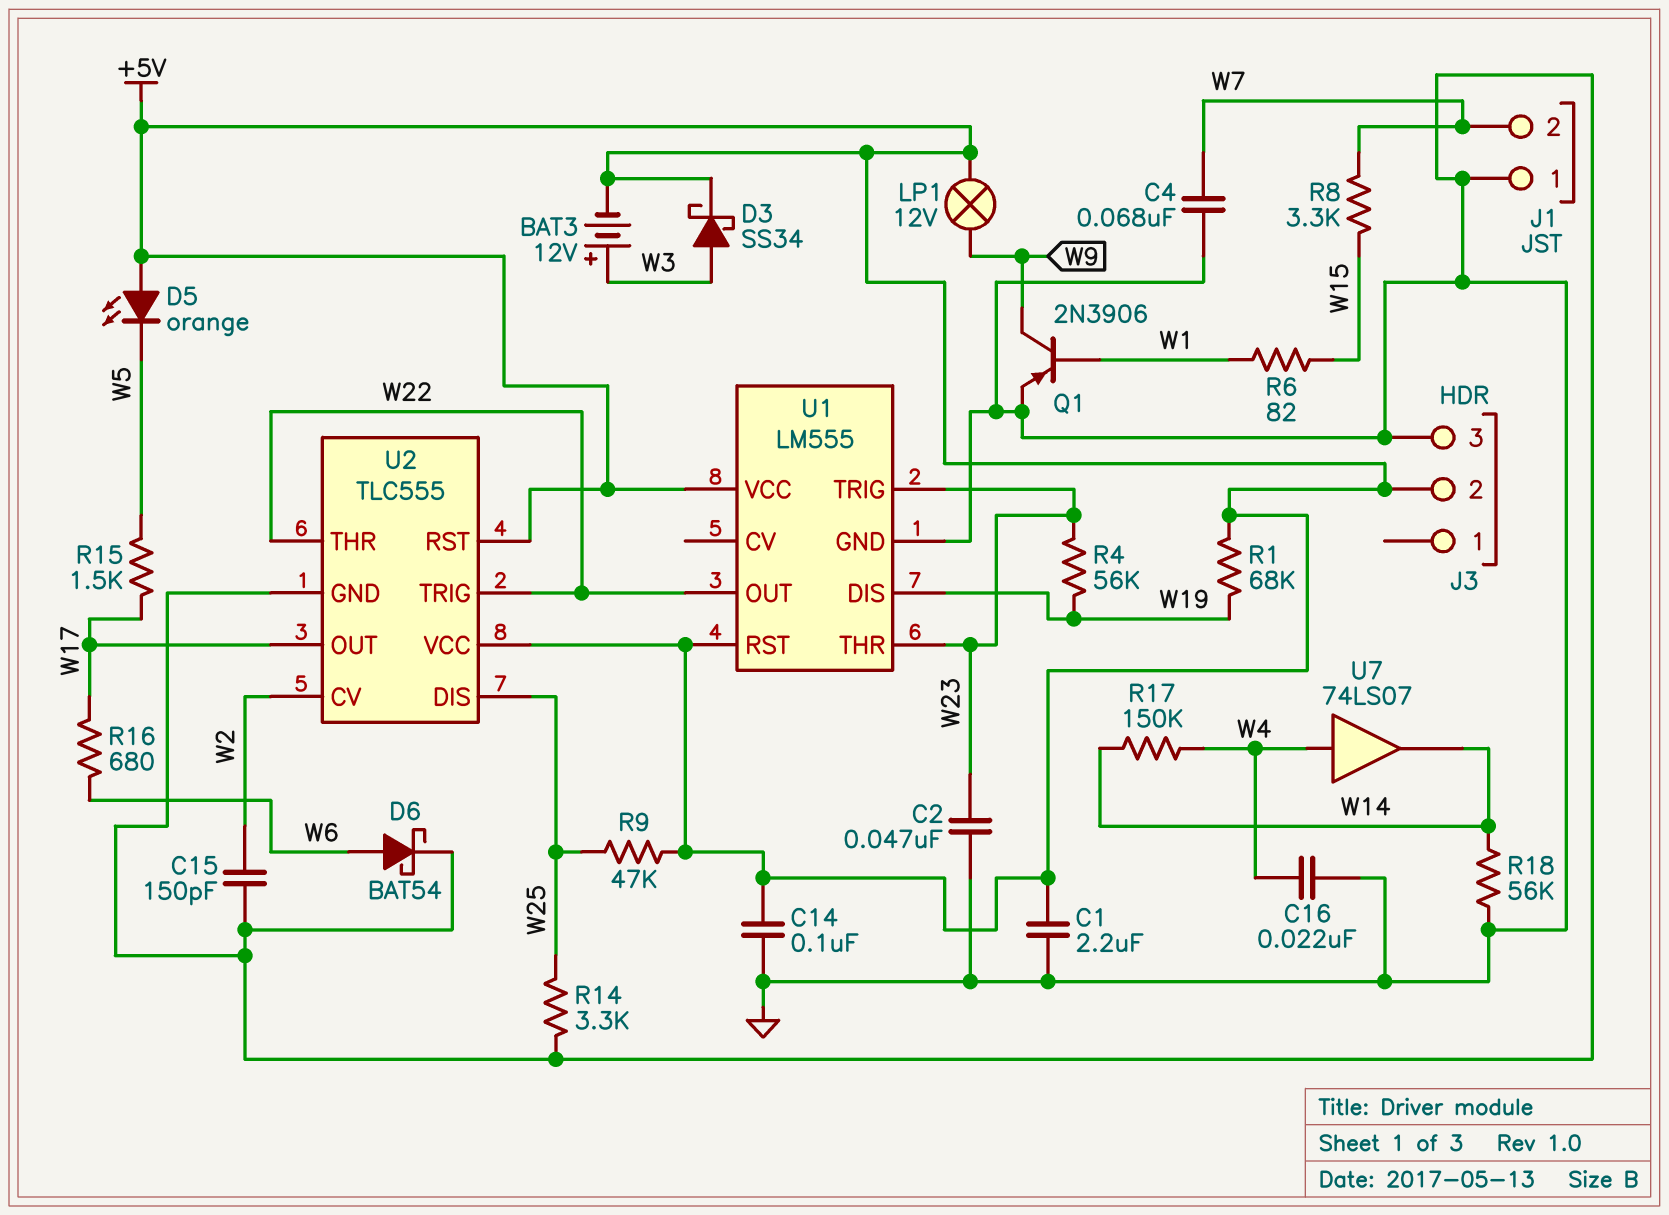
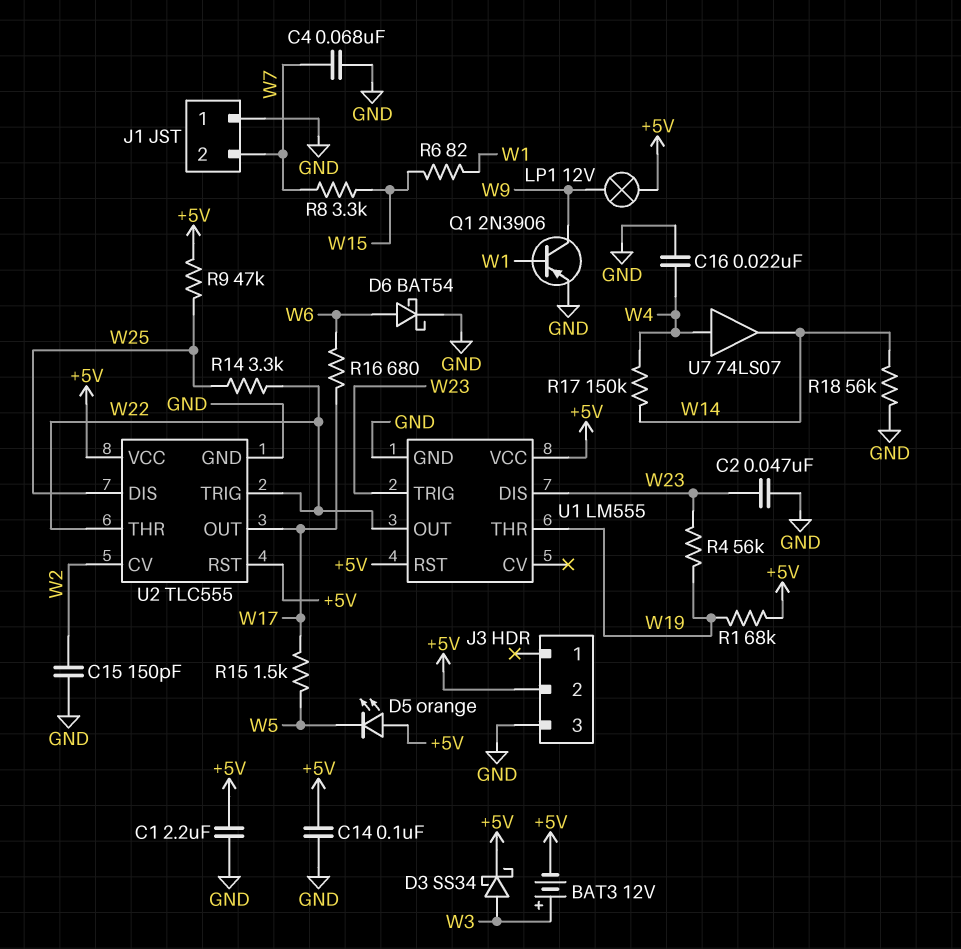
R14: 3.3k (GND, W25) -> 3.3k (W22, W25)
U1 pin DIS: W19 -> W23
U1 pin THR: W23 -> W19

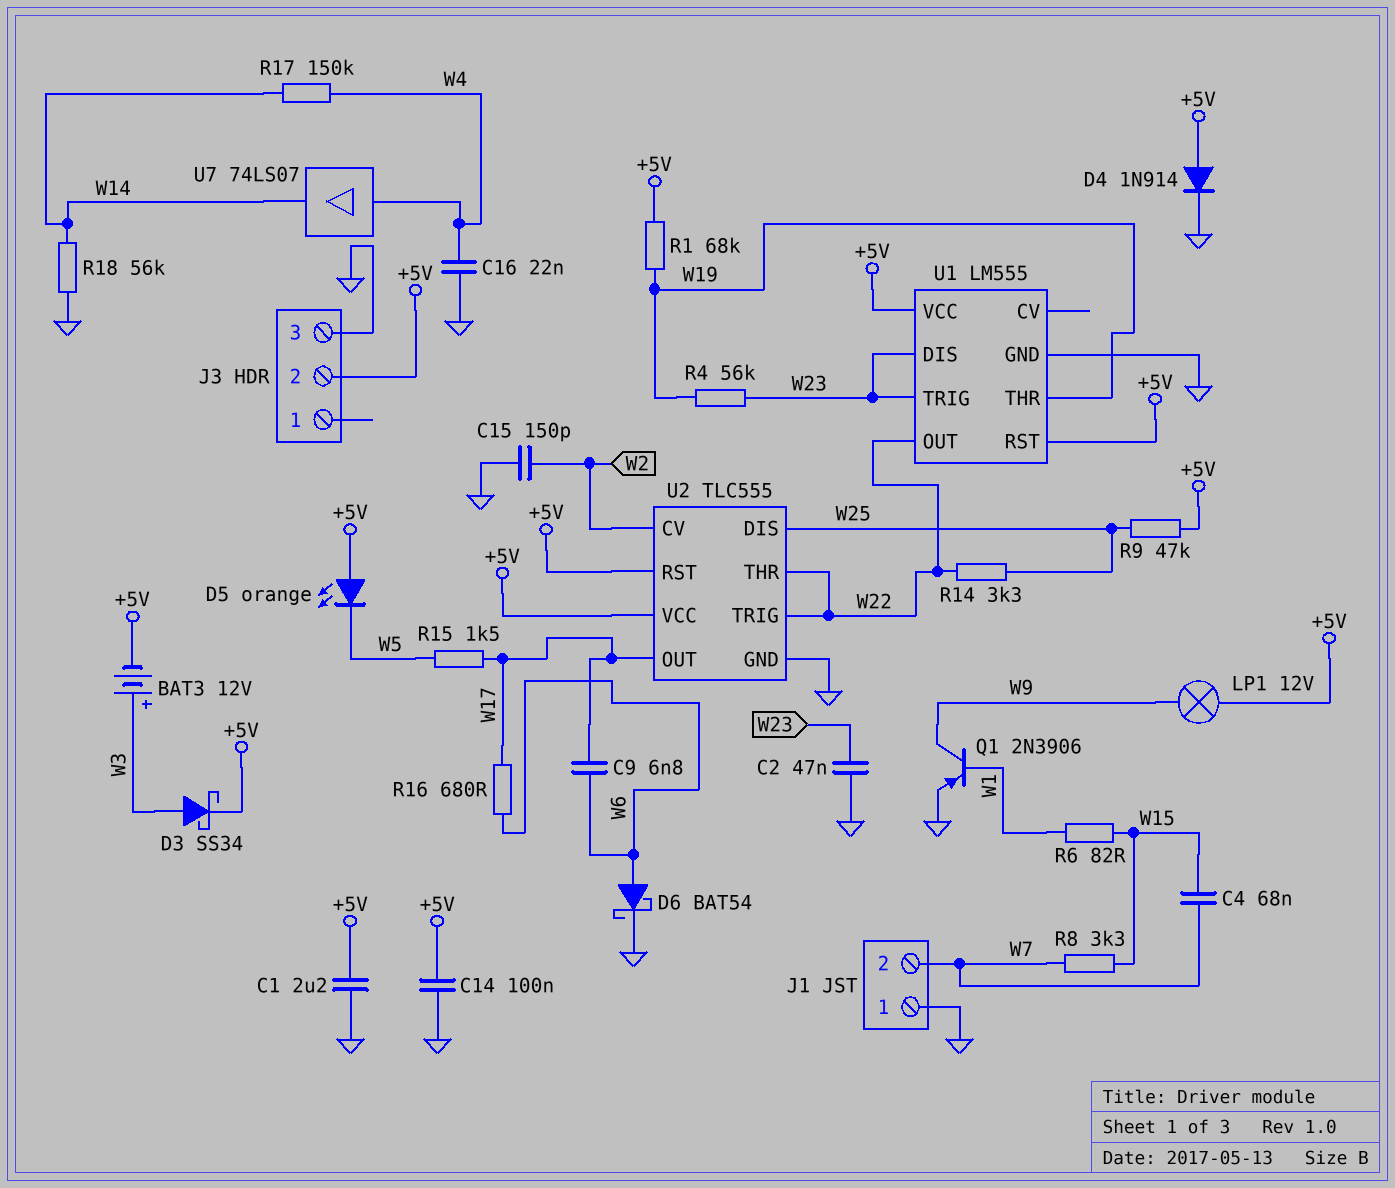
C4: 68nF (GND, W7) -> 68nF (W7, W15)
C9: none -> 6.8nF (W6, W17)
D4: none -> diode 1N914 (A +5V, K GND)

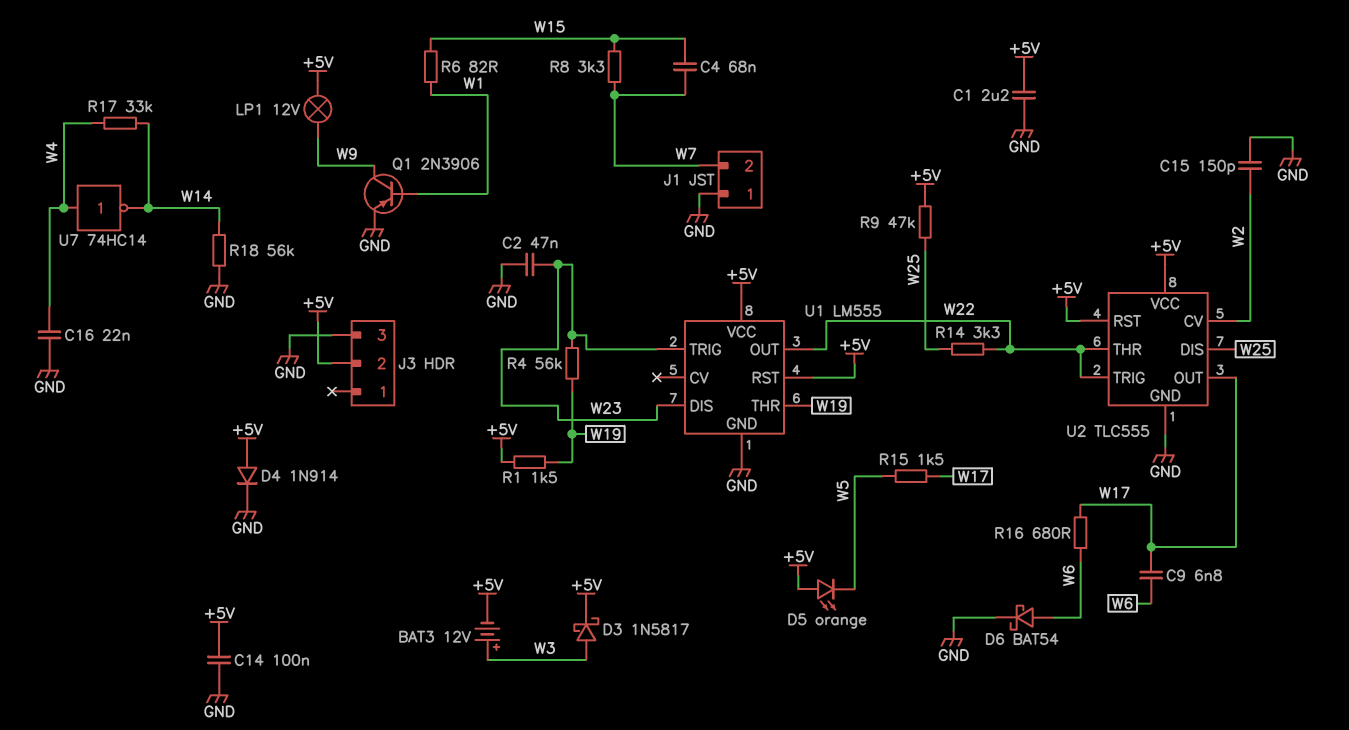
D3: schottky SS34 (A W3, K +5V) -> schottky 1N5817 (A W3, K +5V)
R1: 68k (+5V, W19) -> 1.5k (+5V, W19)
R17: 150k (W4, W14) -> 33k (W4, W14)
U7: buffer 74LS07 (in W4, out W14) -> NOT 74HC14 (in W4, out W14)

